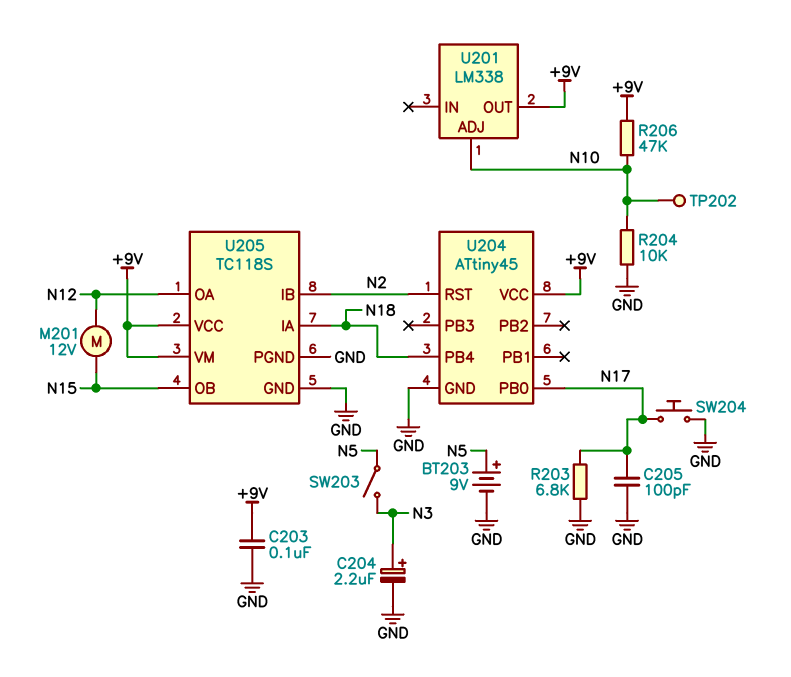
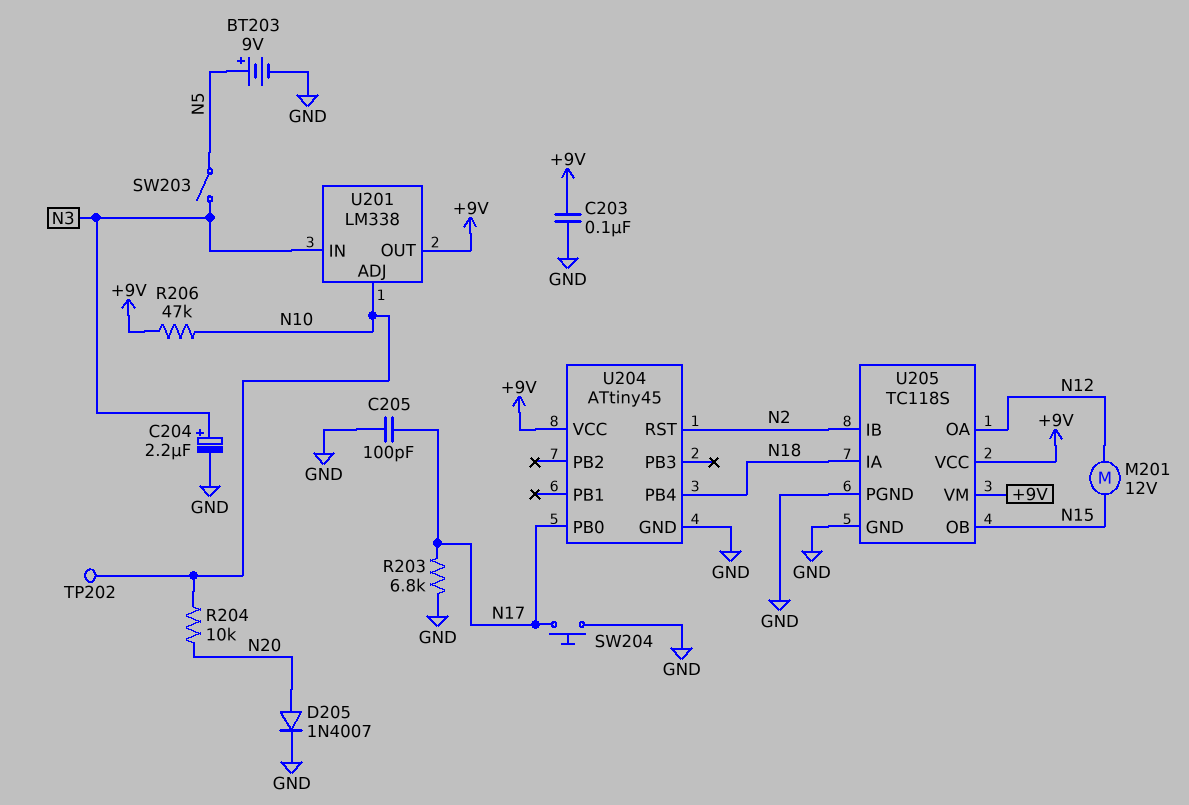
D205: none -> diode 1N4007 (A N20, K GND)
R204: 10k (GND, N10) -> 10k (N10, N20)
U201 pin IN: none -> N3

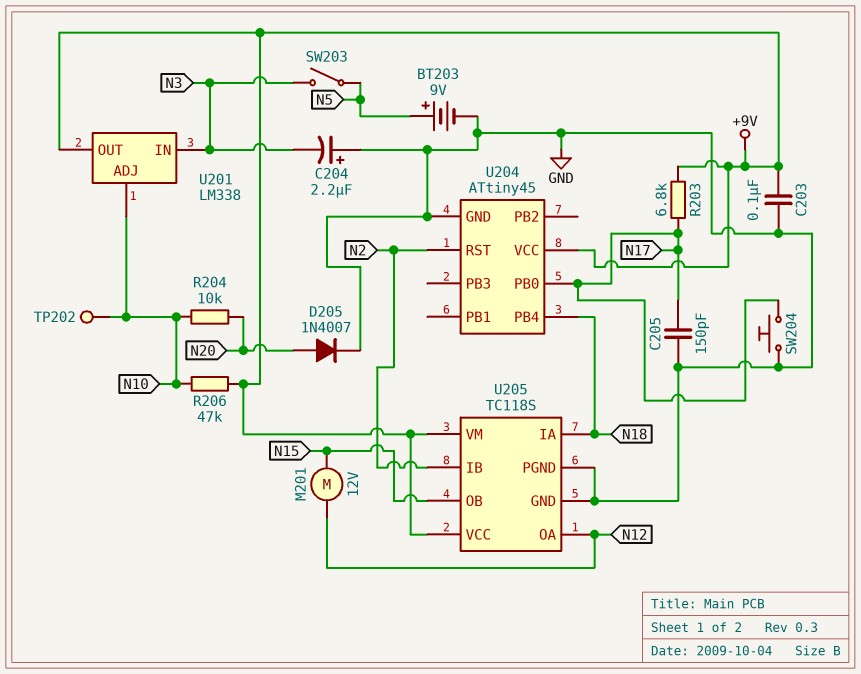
C204: 2.2uF (plus N3, minus GND) -> 2.2uF (plus GND, minus N3)
C205: 100pF (GND, N17) -> 150pF (GND, N17)
R203: 6.8k (GND, N17) -> 6.8k (+9V, N17)

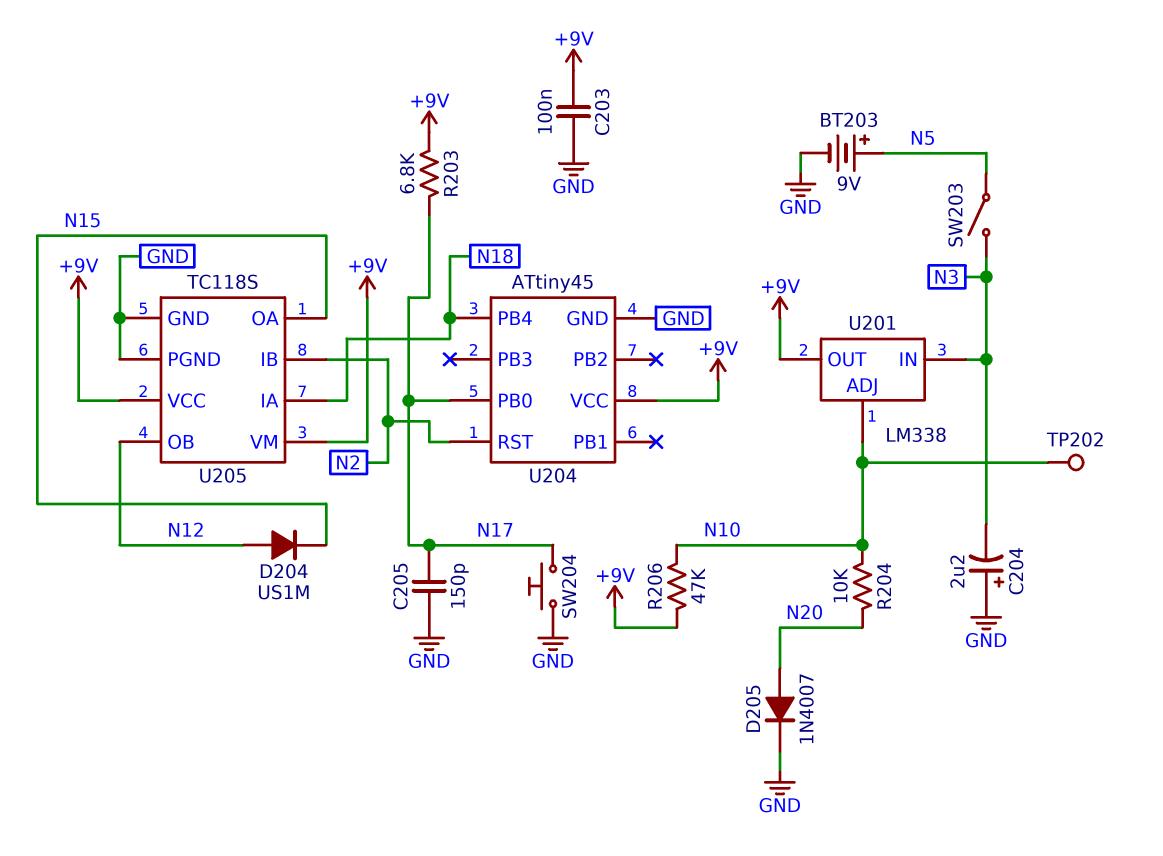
D204: none -> diode US1M (A N12, K N15)
M201: motor 12V (N12, N15) -> none
U205 pin OA: N12 -> N15
U205 pin OB: N15 -> N12

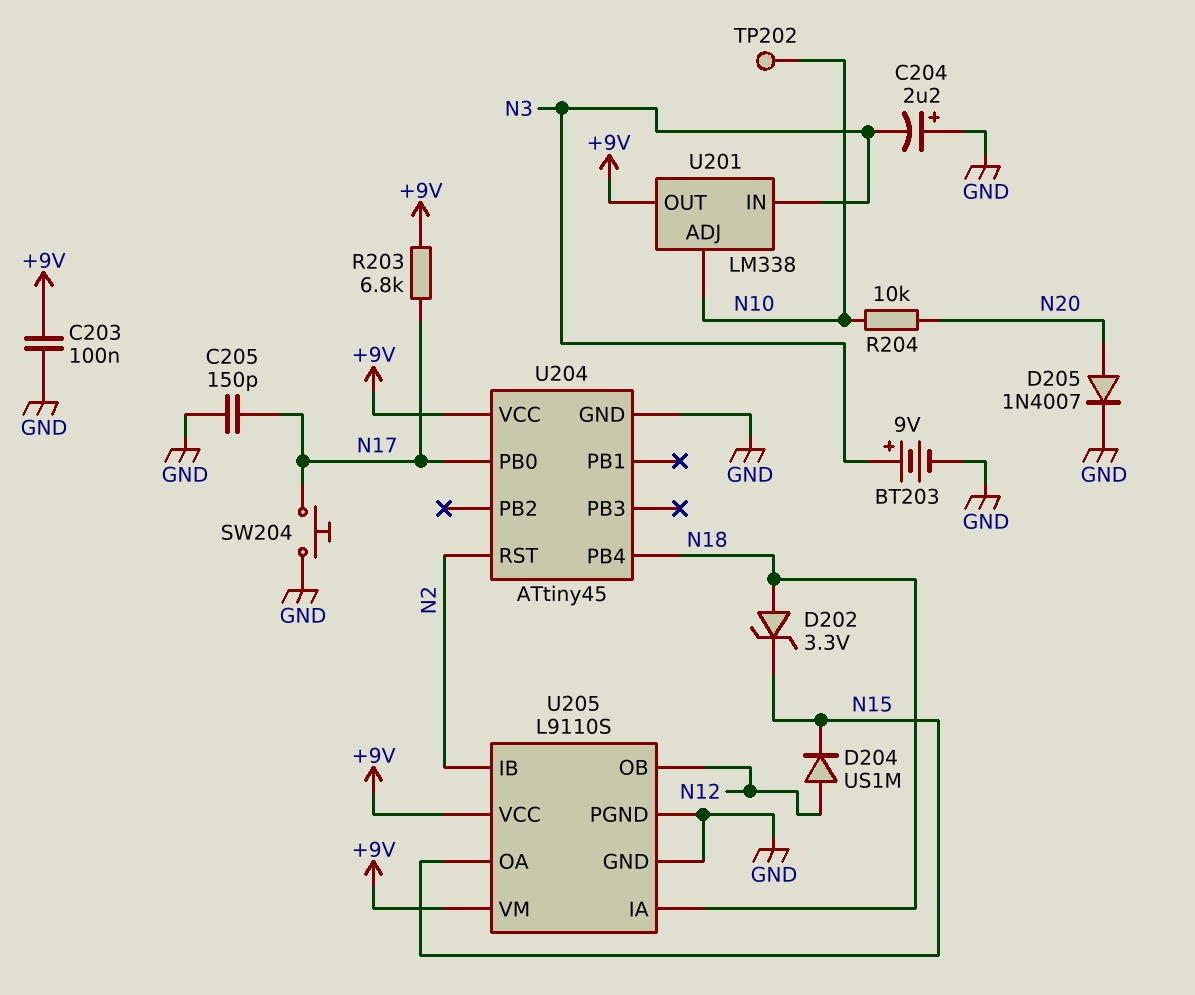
BT203: 9V (plus N5, minus GND) -> 9V (plus N3, minus GND)
D202: none -> zener 3.3V (A N18, K N15)
R206: 47k (+9V, N10) -> none
SW203: switch (N3, N5) -> none
U205: TC118S -> L9110S

